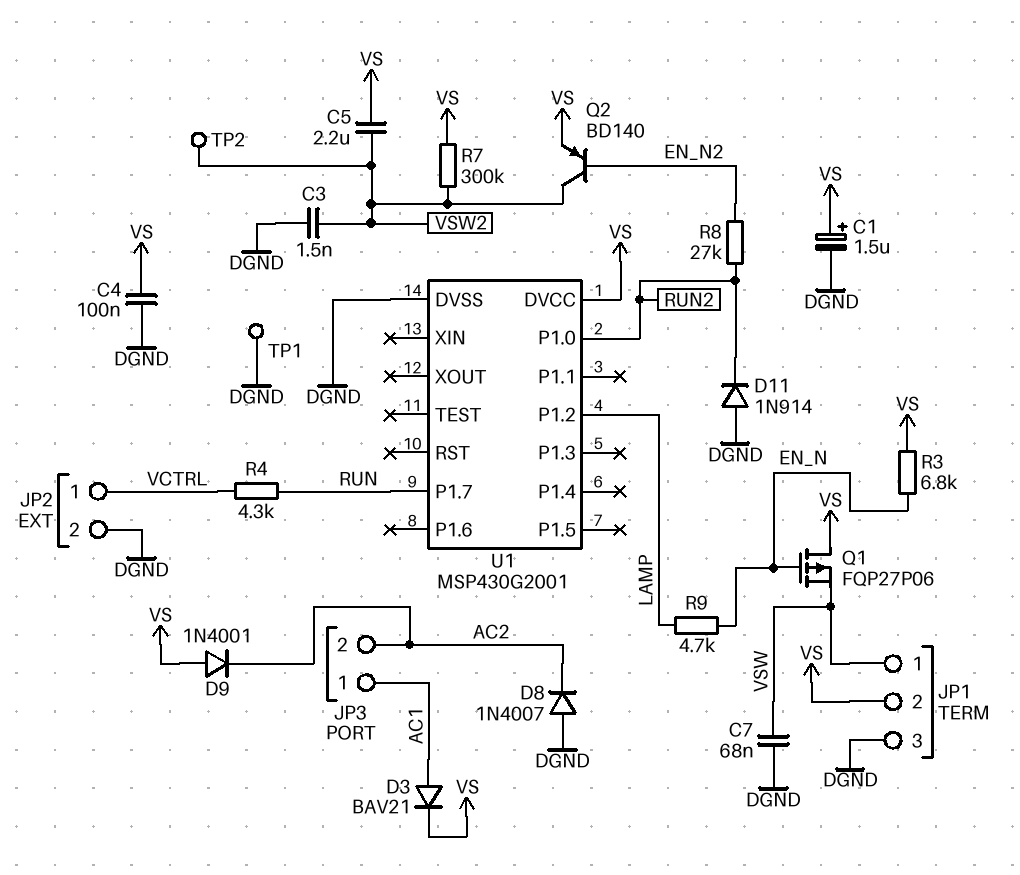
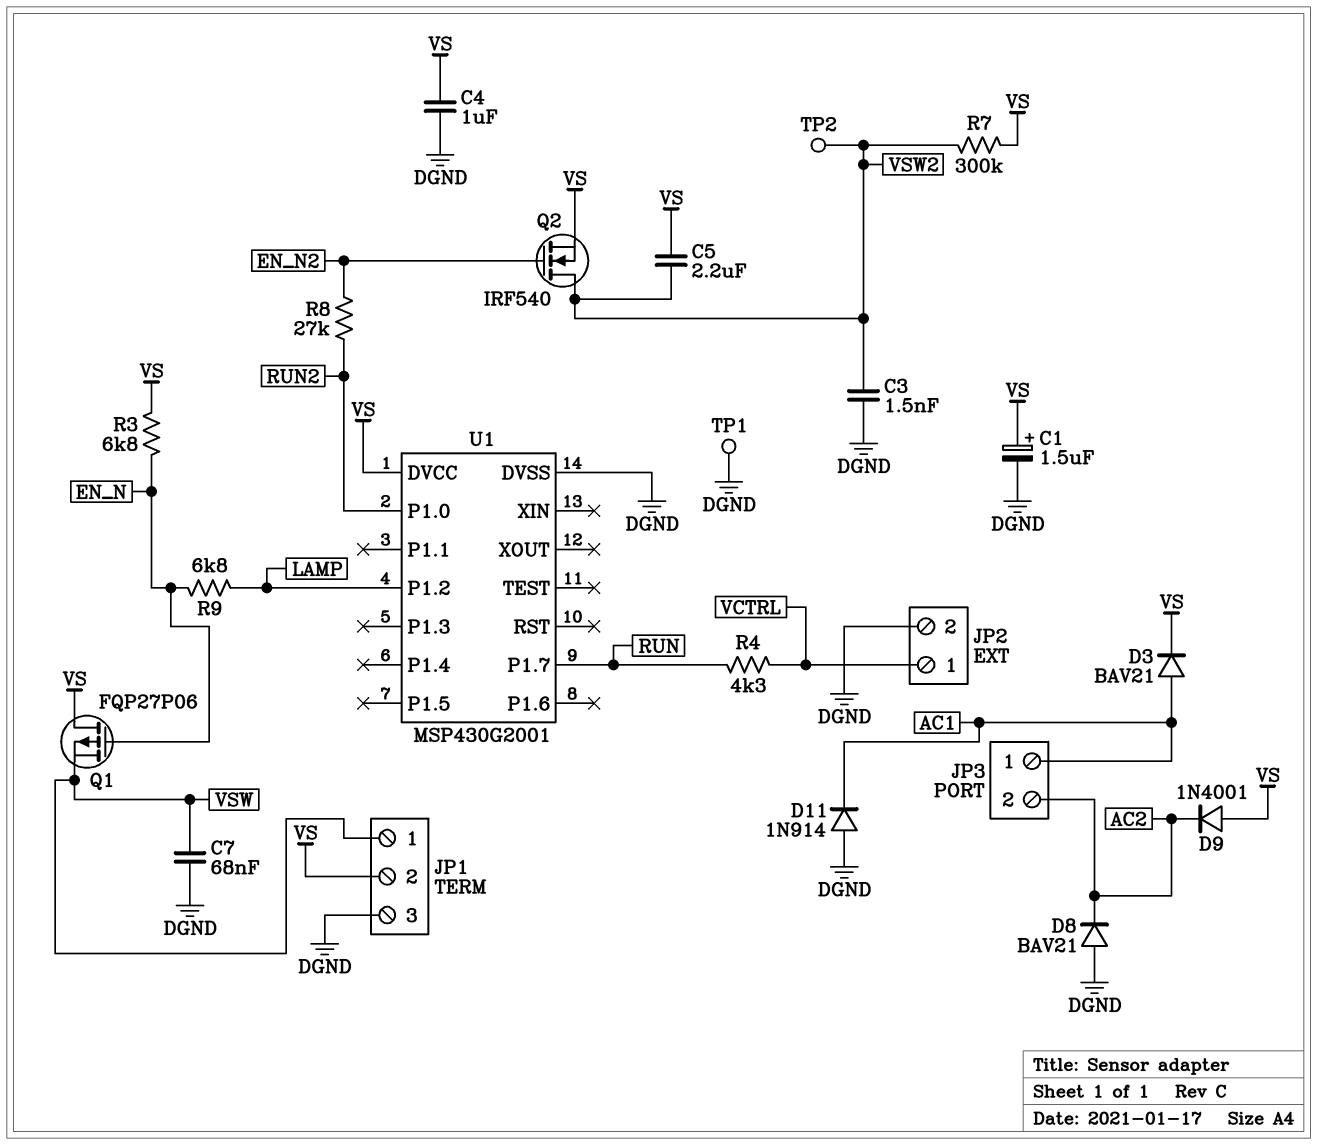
C4: 100nF (DGND, VS) -> 1uF (DGND, VS)
D8: diode 1N4007 (A DGND, K AC2) -> diode BAV21 (A DGND, K AC2)
D11: diode 1N914 (A DGND, K RUN2) -> diode 1N914 (A DGND, K AC1)
Q2: PNP BD140 (B EN_N2, C VSW2, E VS) -> NMOS IRF540 (G EN_N2, D VSW2, S VS)
R9: 4.7k (EN_N, LAMP) -> 6.8k (EN_N, LAMP)

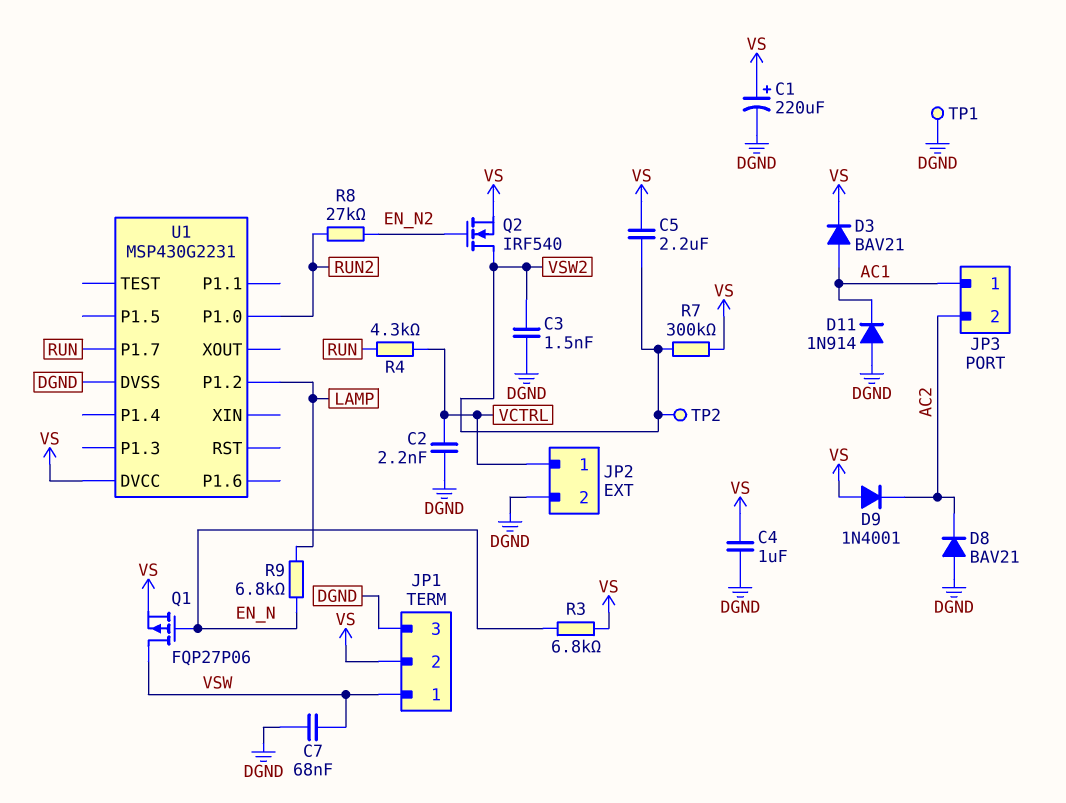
C1: 1.5uF (plus VS, minus DGND) -> 220uF (plus VS, minus DGND)
C2: none -> 2.2nF (DGND, VCTRL)
Q1: PMOS FQP27P06 (G EN_N, D VS, S VSW) -> PMOS FQP27P06 (G EN_N, D VSW, S VS)
U1: MSP430G2001 -> MSP430G2231

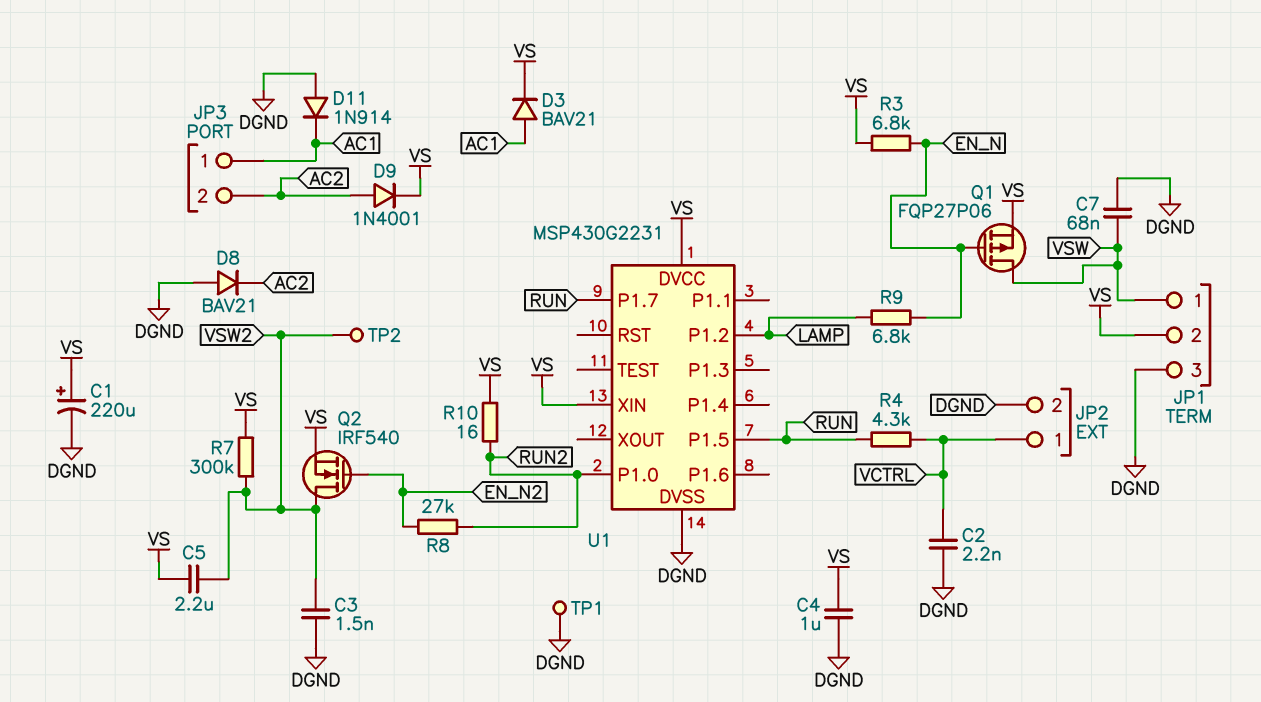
D9: diode 1N4001 (A VS, K AC2) -> diode 1N4001 (A AC2, K VS)
R10: none -> 16 (RUN2, VS)
U1 pin P1.5: none -> RUN
U1 pin XIN: none -> VS

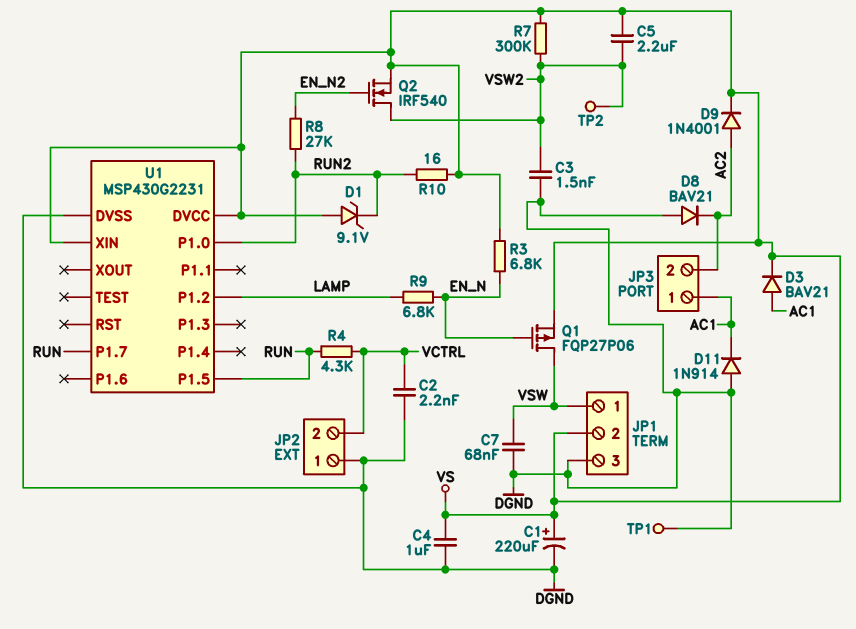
D1: none -> zener 9.1V (A VS, K RUN2)
JP2 pin 1: VCTRL -> DGND
JP2 pin 2: DGND -> VCTRL

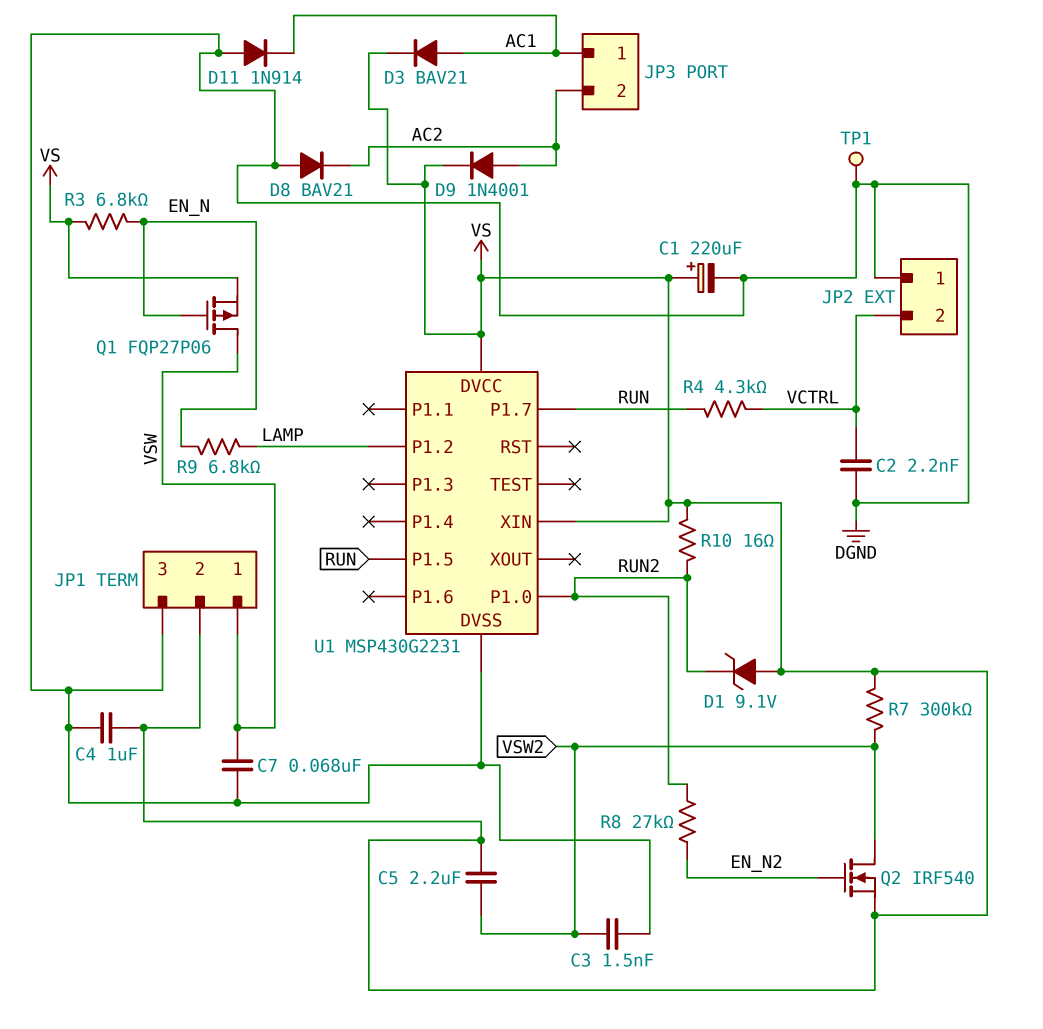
TP2: test point (VSW2) -> none

